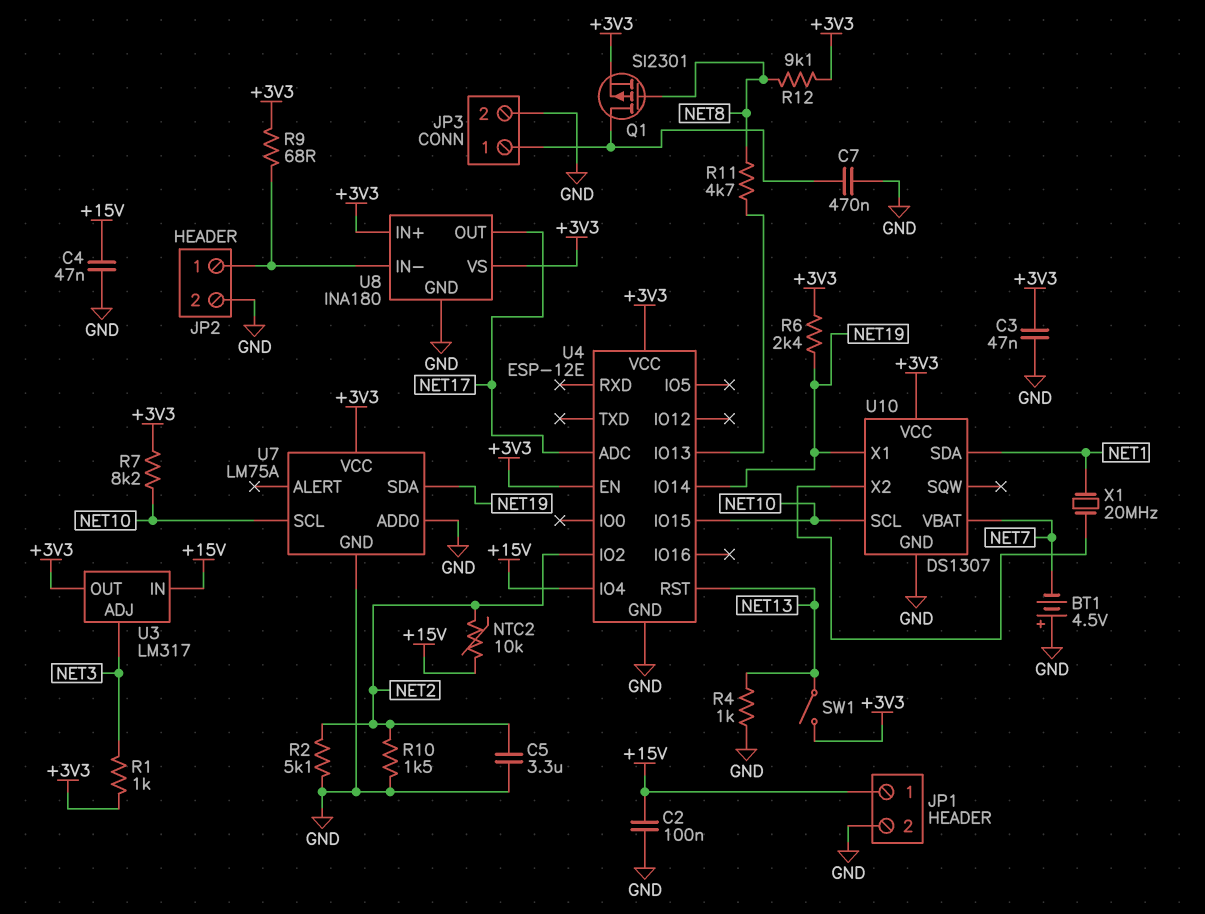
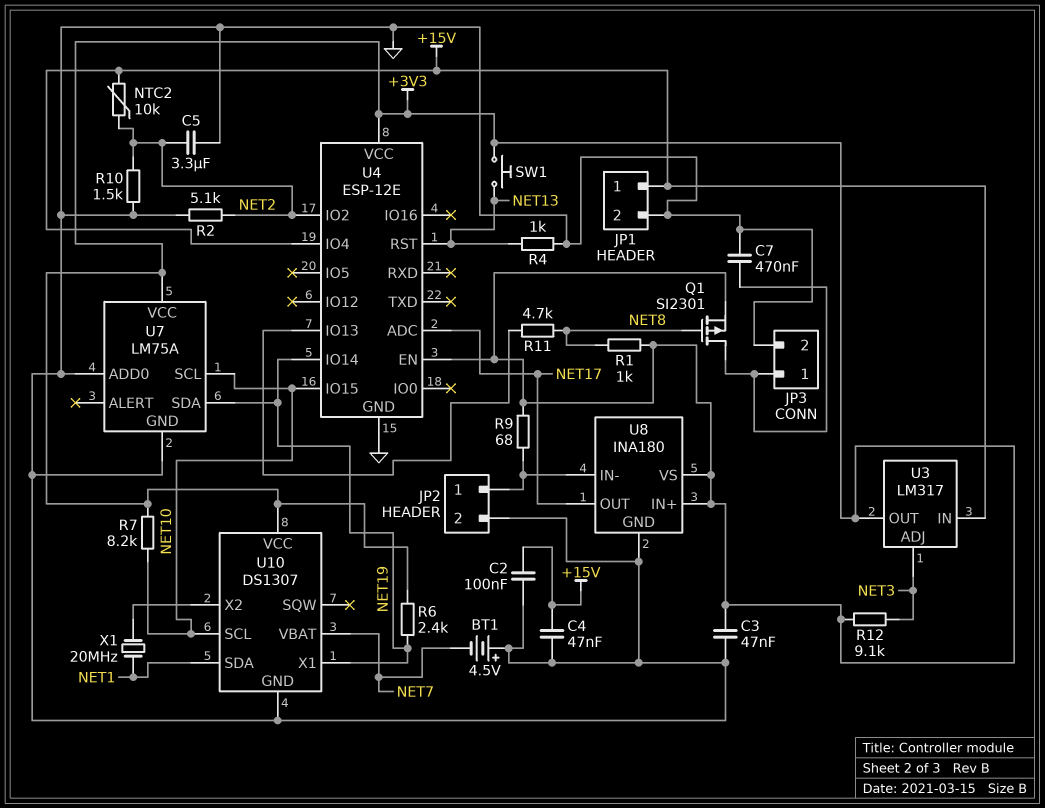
R1: 1k (+3V3, NET3) -> 1k (+3V3, NET8)
R12: 9.1k (+3V3, NET8) -> 9.1k (+3V3, NET3)
SW1: switch (+3V3, NET13) -> button (+3V3, NET13)

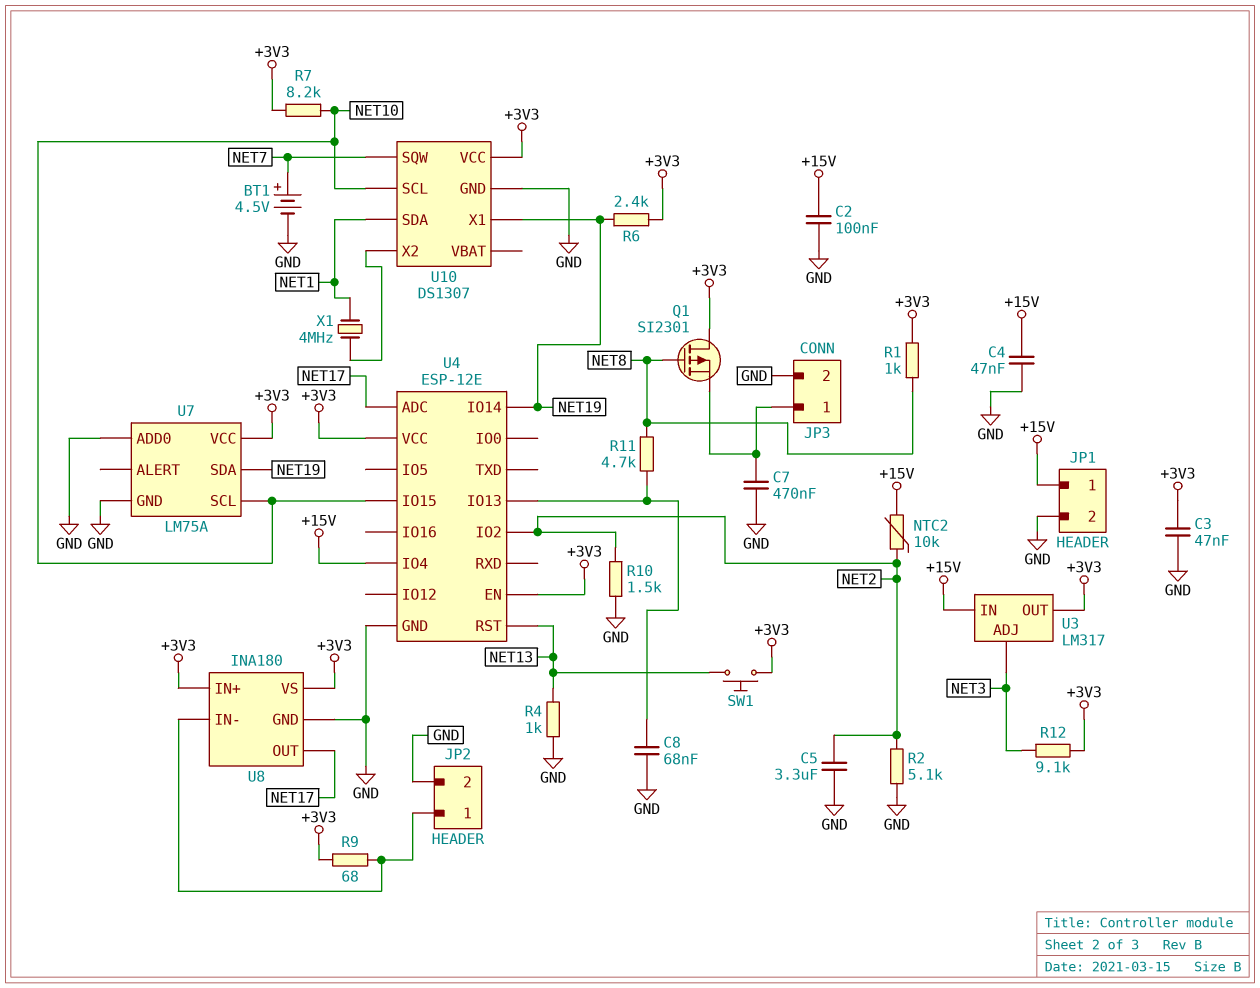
BT1: 4.5V (plus GND, minus NET7) -> 4.5V (plus NET7, minus GND)
C8: none -> 68nF (GND, U4/IO13)
Q1: PMOS SI2301 (G NET8, D JP3/1, S +3V3) -> PMOS SI2301 (G NET8, D +3V3, S JP3/1)
U10 pin SQW: none -> NET7
U10 pin VBAT: NET7 -> none
X1: 20MHz (NET1, U10/X2) -> 4MHz (NET1, U10/X2)

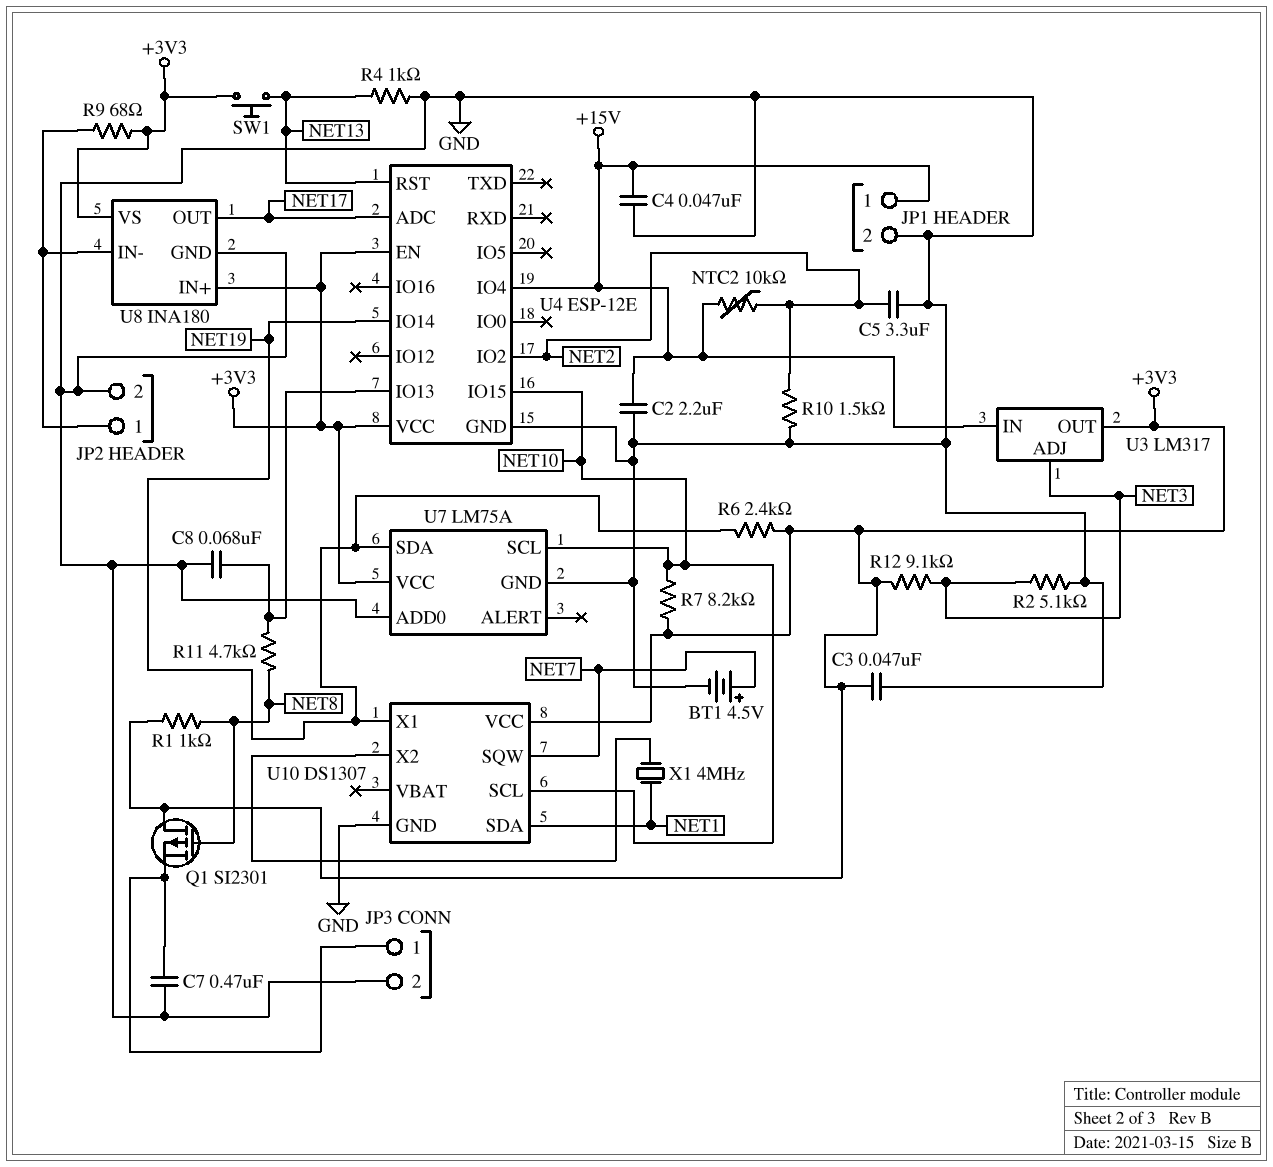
C2: 100nF (+15V, GND) -> 2.2uF (+15V, GND)
R2: 5.1k (GND, NET2) -> 5.1k (GND, NET3)

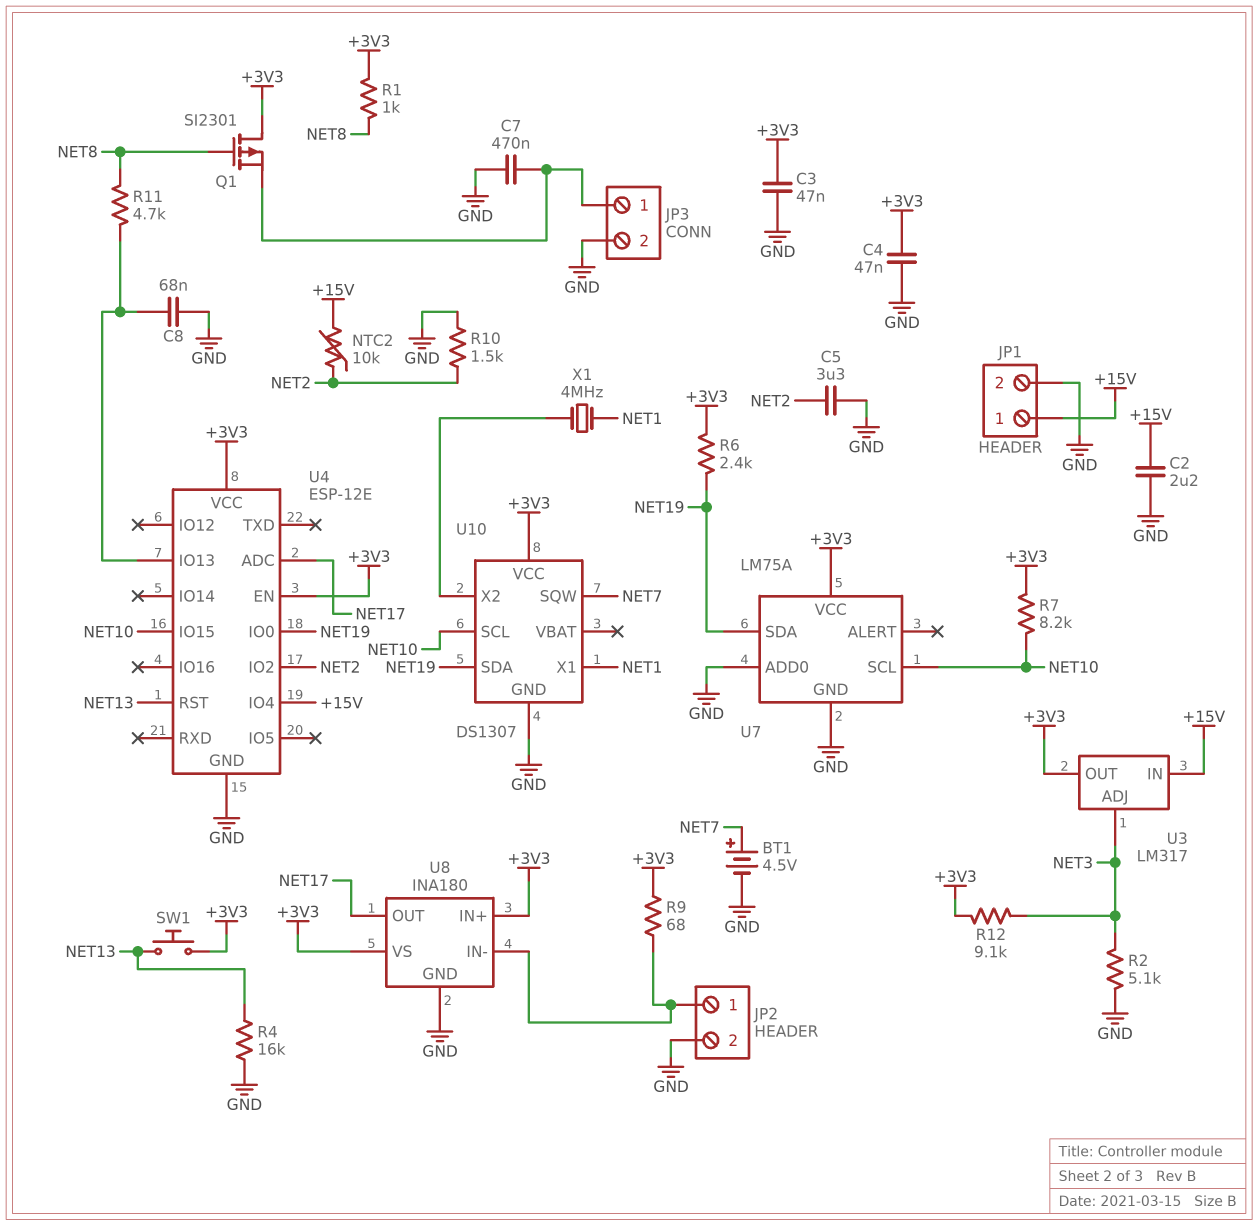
C4: 47nF (+15V, GND) -> 47nF (+3V3, GND)
R4: 1k (GND, NET13) -> 16k (GND, NET13)
U4 pin IO0: none -> NET19
U4 pin IO14: NET19 -> none
U10 pin SDA: NET1 -> NET19
U10 pin X1: NET19 -> NET1

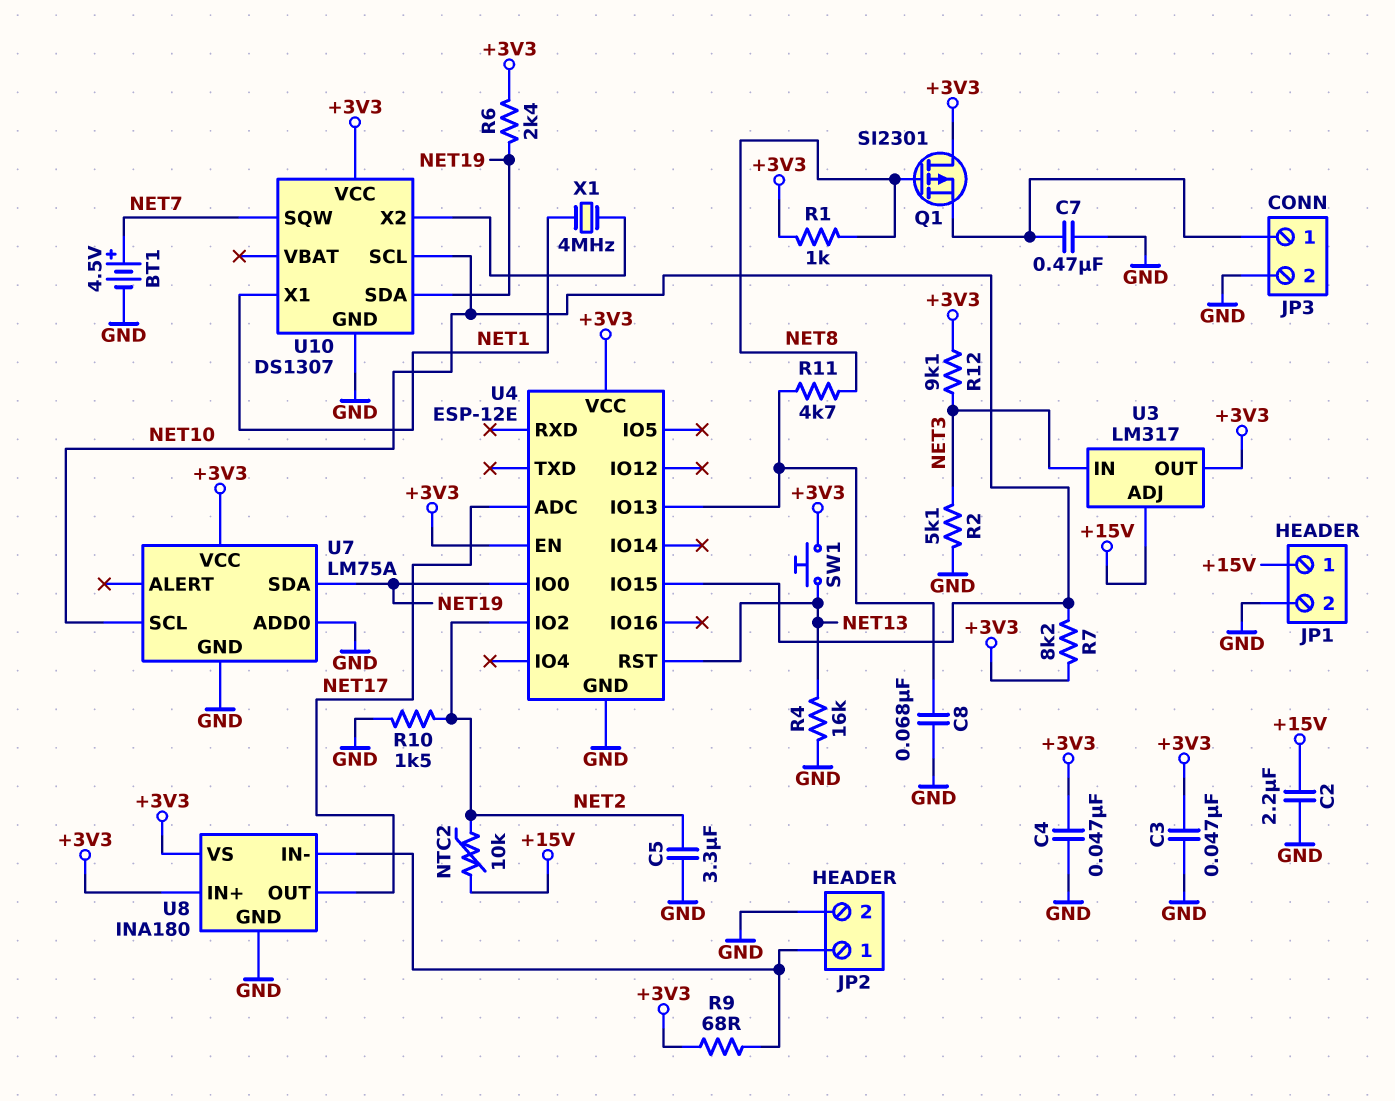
U3 pin ADJ: NET3 -> +15V
U3 pin IN: +15V -> NET3
U4 pin IO4: +15V -> none

